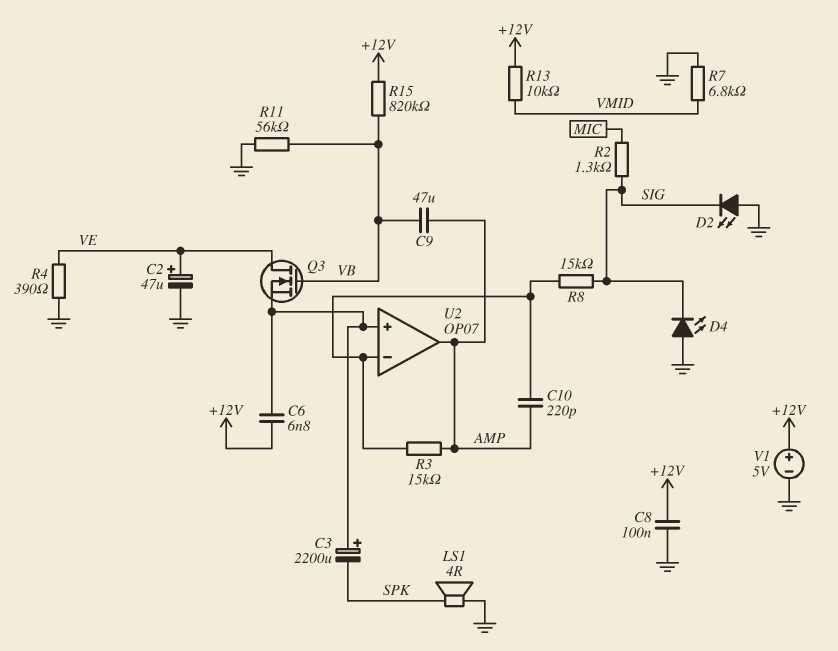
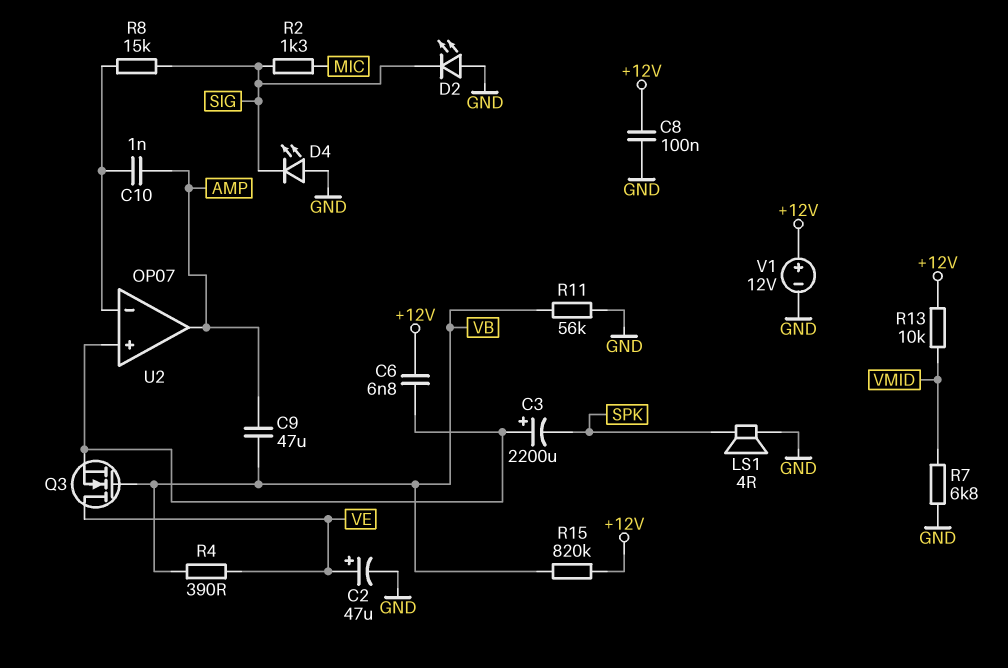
C10: 220pF (AMP, U2/in-) -> 1nF (AMP, U2/in-)
R3: 15k (AMP, U2/in-) -> none
R4: 390 (GND, VE) -> 390 (VB, VE)
V1: 5V (plus +12V, minus GND) -> 12V (plus +12V, minus GND)

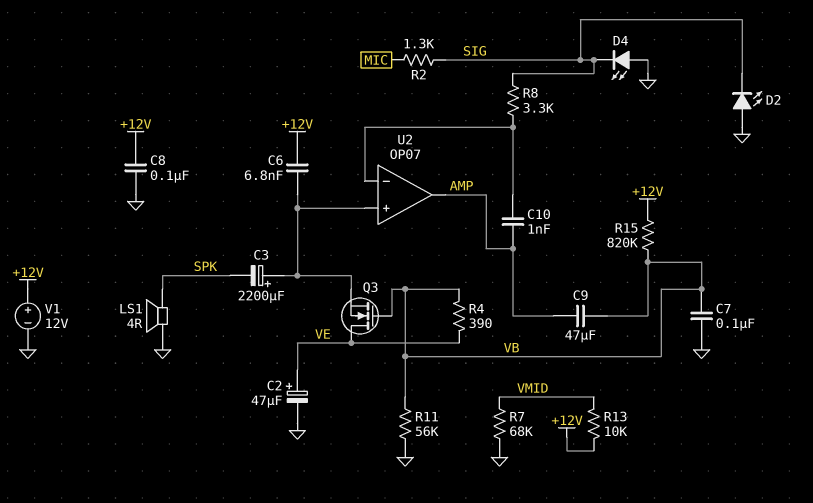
C7: none -> 100nF (GND, VB)
R7: 6.8k (GND, VMID) -> 68k (GND, VMID)
R8: 15k (SIG, U2/in-) -> 3.3k (SIG, U2/in-)

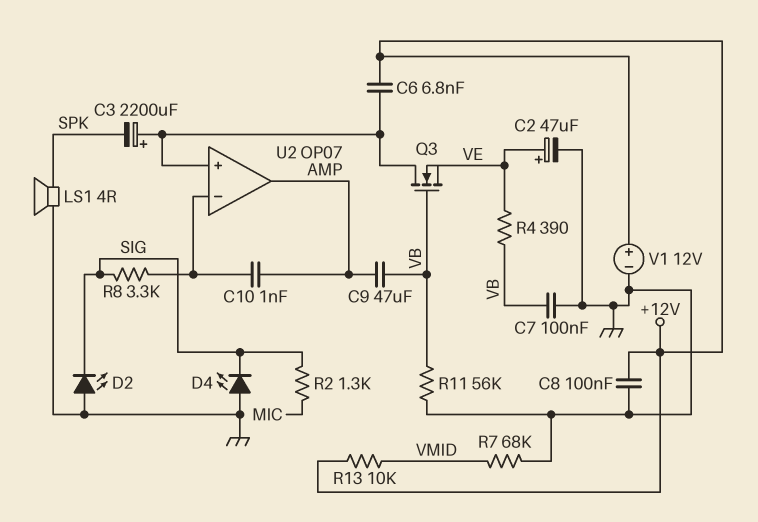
Q3: NMOS (G VB, D VE, S U2/in+) -> NMOS (G VB, D U2/in+, S VE)
R15: 820k (+12V, VB) -> none

